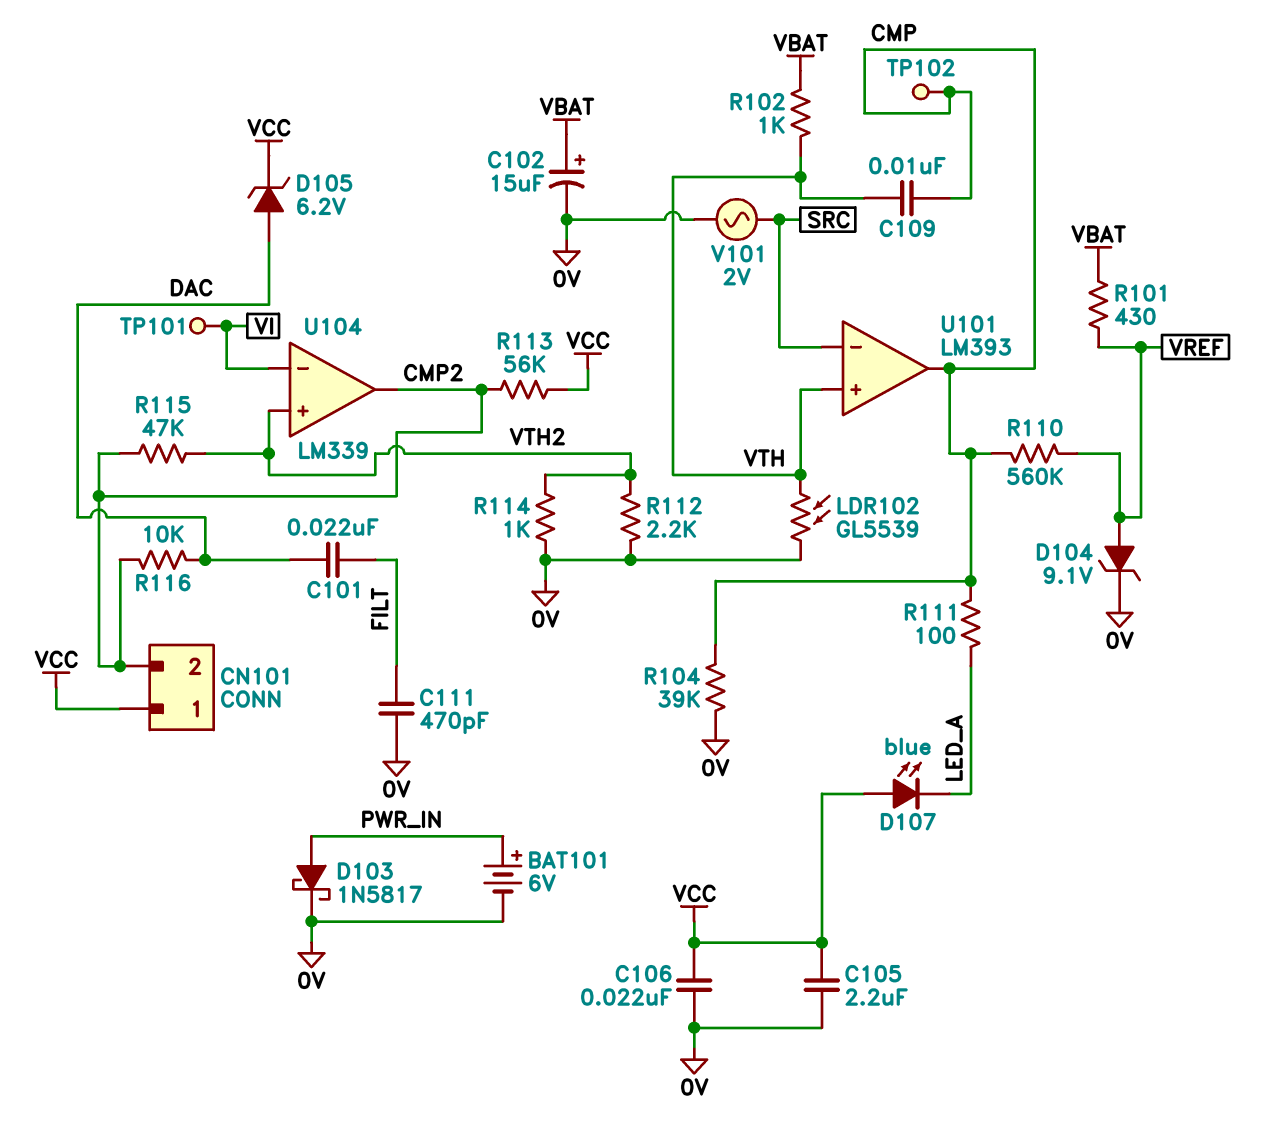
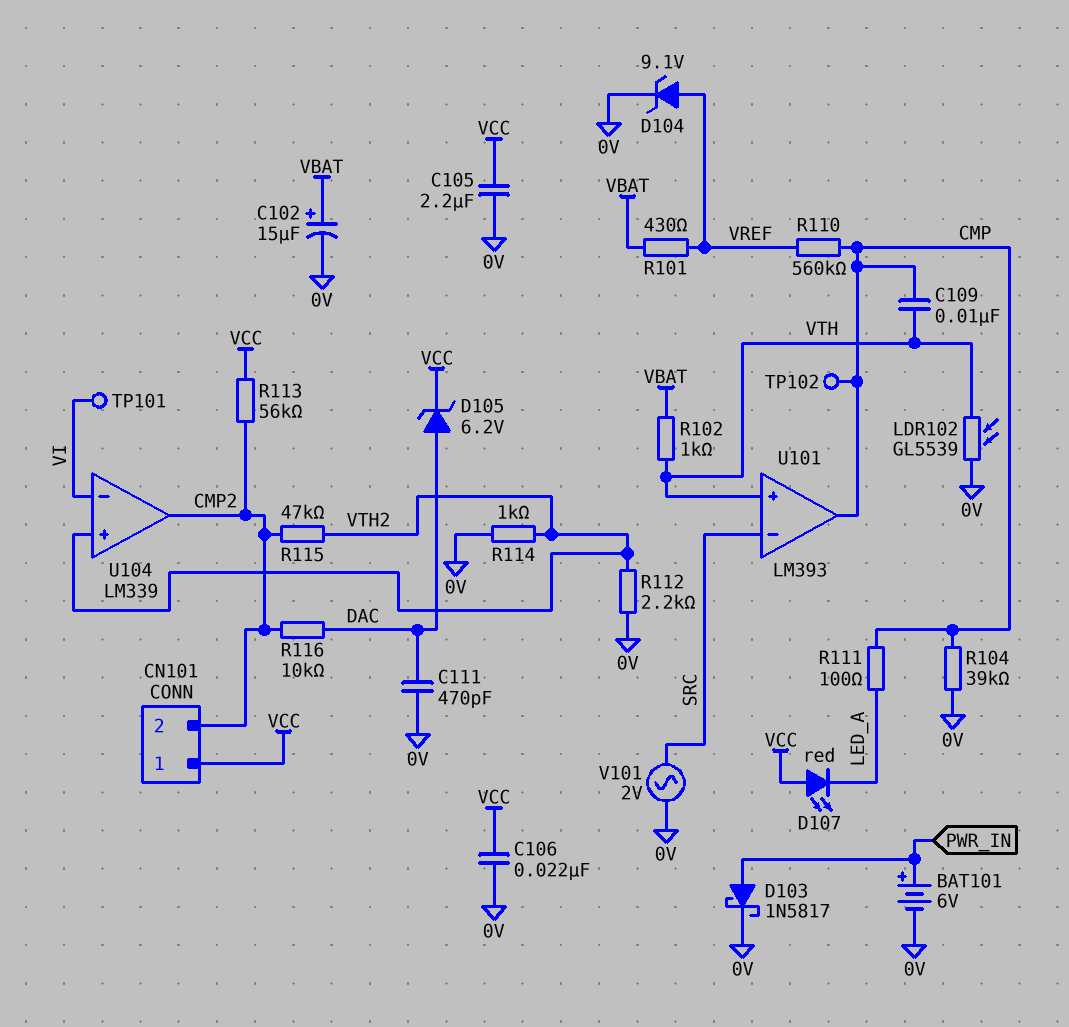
C101: 22nF (DAC, FILT) -> none
C111: 470pF (0V, FILT) -> 470pF (0V, DAC)
D107: LED blue (A VCC, K LED_A) -> LED red (A VCC, K LED_A)

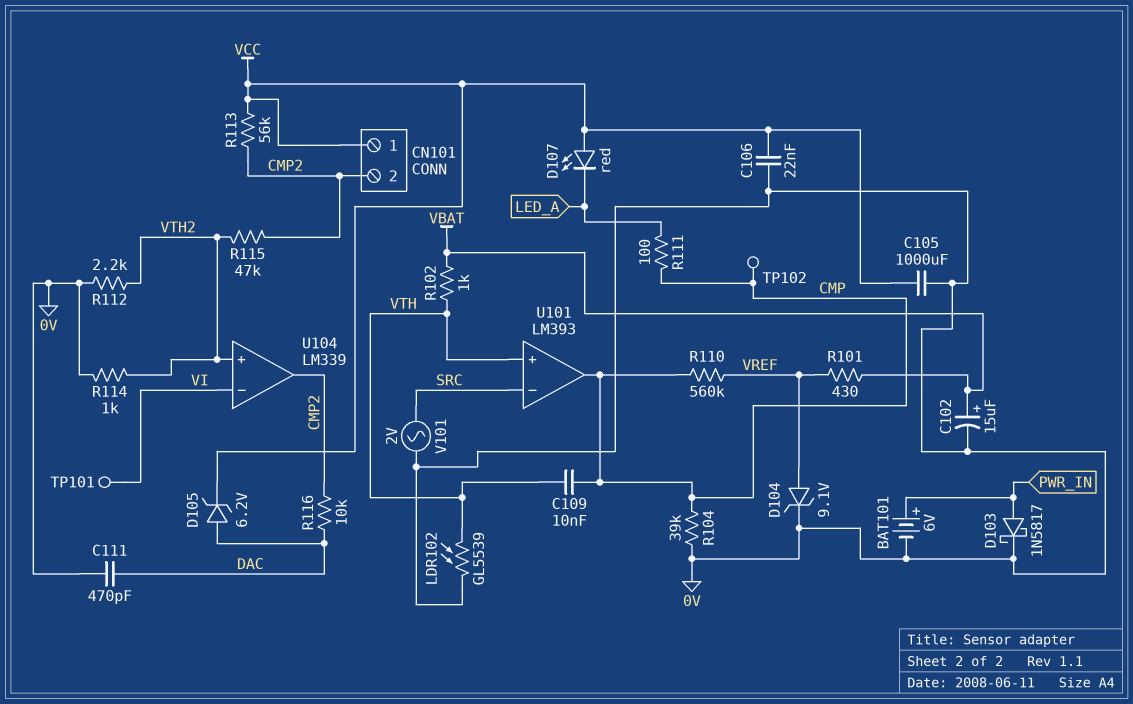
C105: 2.2uF (0V, VCC) -> 1000uF (0V, VCC)

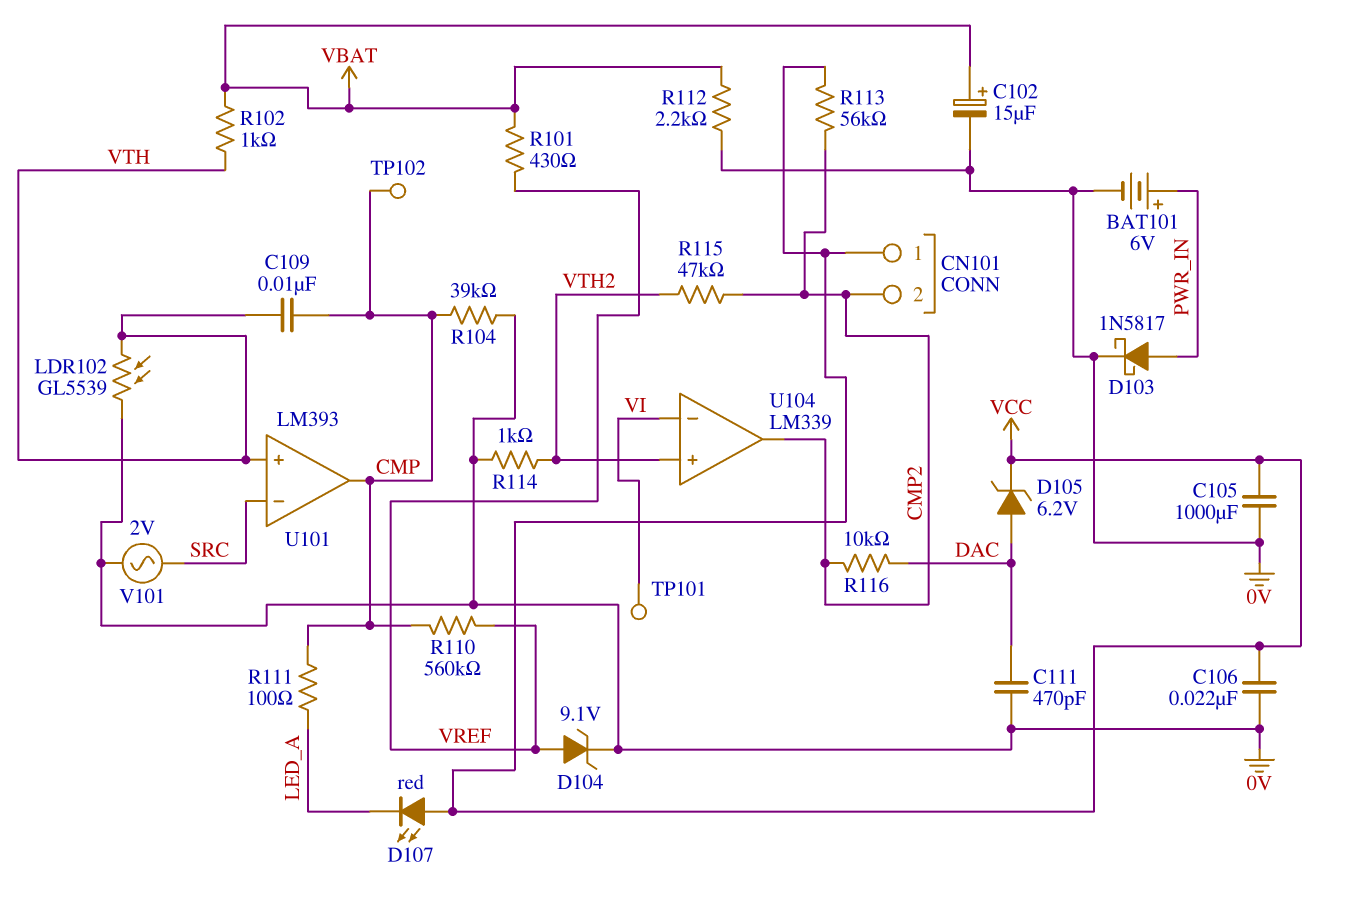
R112: 2.2k (0V, VTH2) -> 2.2k (0V, VBAT)

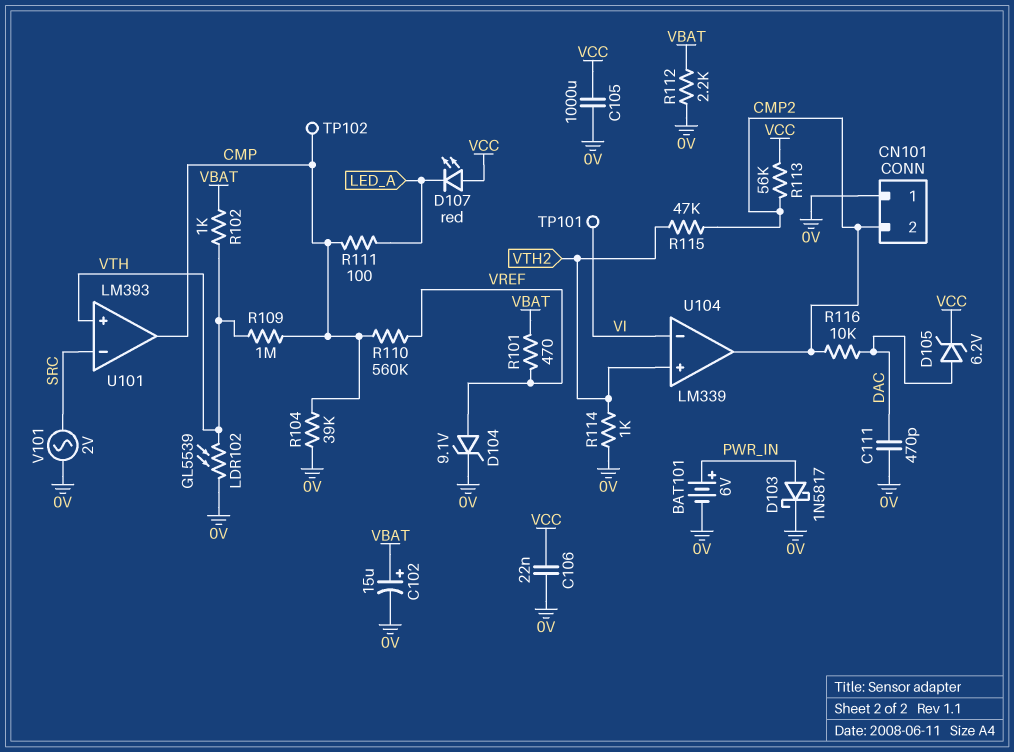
C109: 10nF (CMP, VTH) -> none
CN101 pin 1: VCC -> 0V
R101: 430 (VBAT, VREF) -> 470 (VBAT, VREF)
R109: none -> 1M (CMP, VTH)

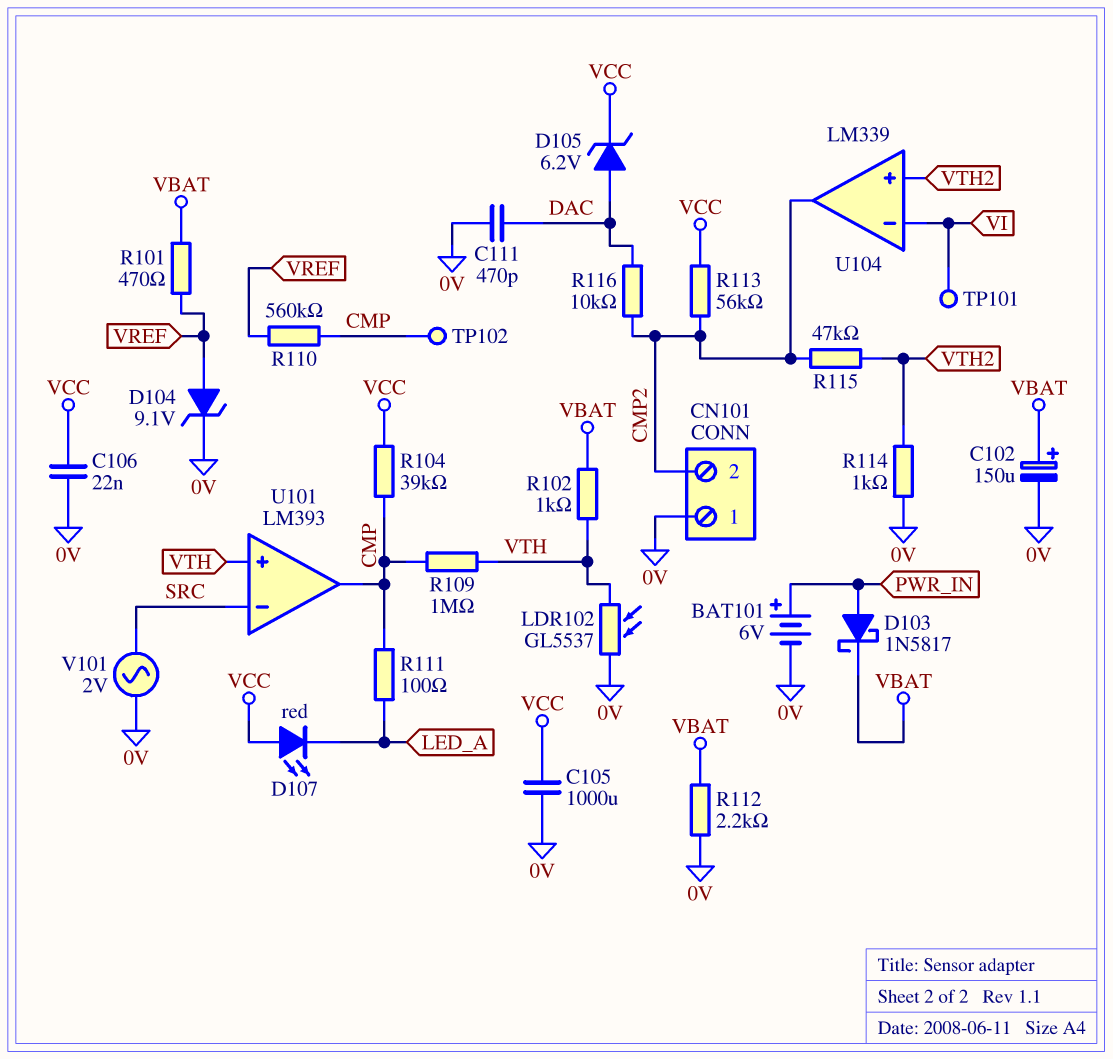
C102: 15uF (plus VBAT, minus 0V) -> 150uF (plus VBAT, minus 0V)
D103: schottky 1N5817 (A PWR_IN, K 0V) -> schottky 1N5817 (A PWR_IN, K VBAT)
LDR102: GL5539 (0V, VTH) -> GL5537 (0V, VTH)
R104: 39k (0V, CMP) -> 39k (CMP, VCC)

